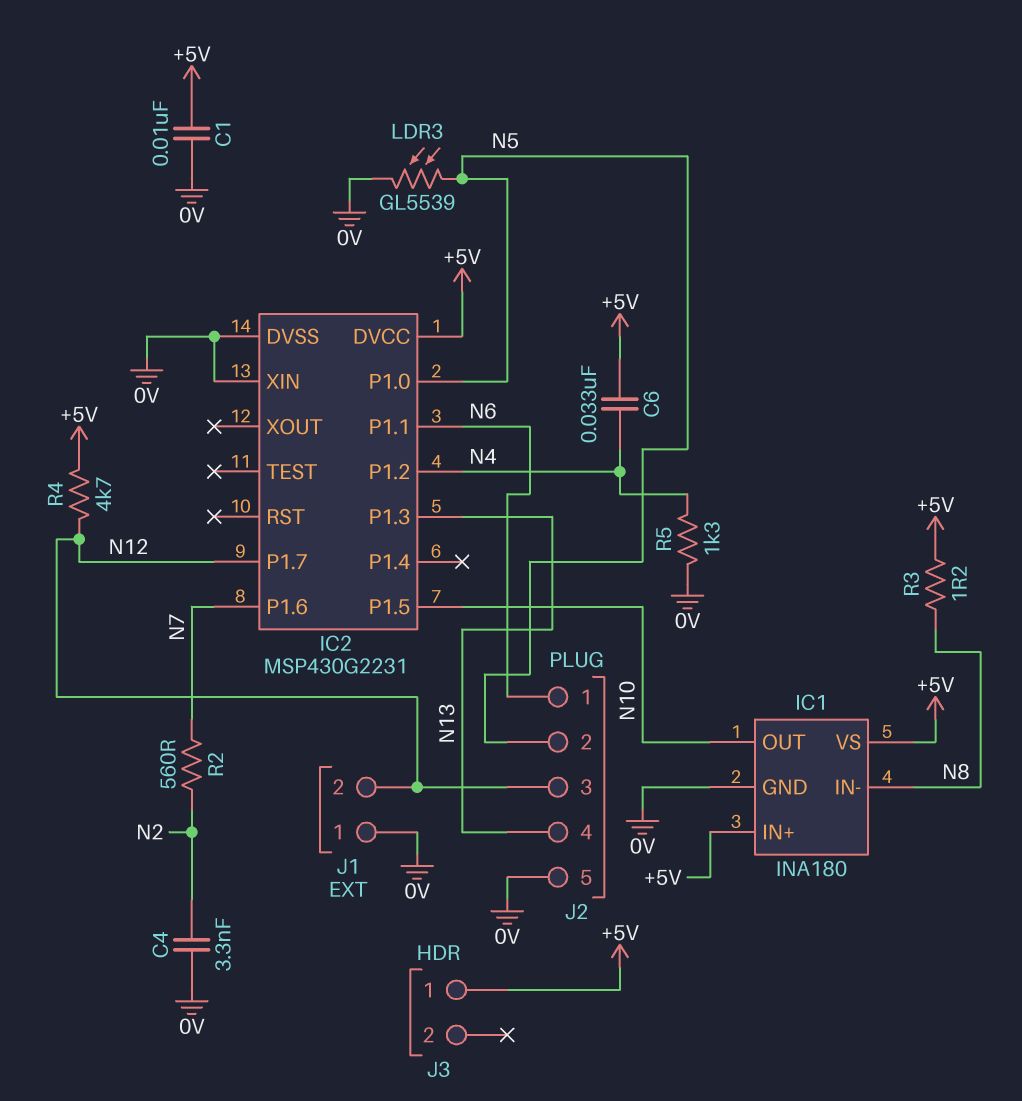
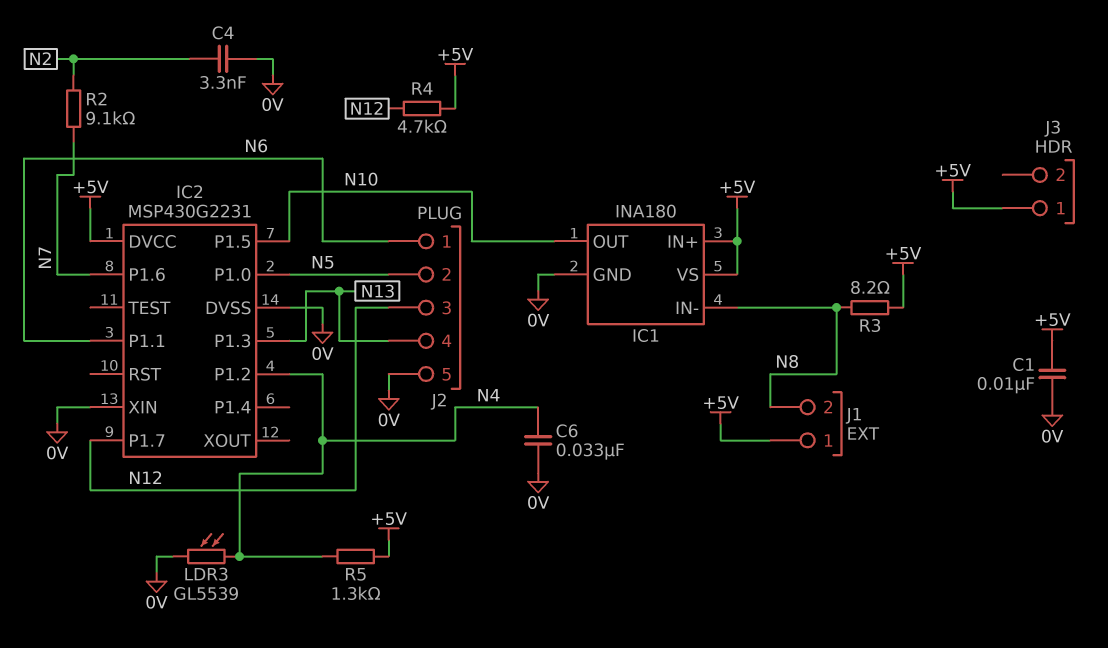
C6: 33nF (+5V, N4) -> 33nF (0V, N4)
J1 pin 1: 0V -> +5V
J1 pin 2: N12 -> N8
LDR3: GL5539 (0V, N5) -> GL5539 (0V, N4)
R2: 560 (N2, N7) -> 9.1k (N2, N7)
R3: 1.2 (+5V, N8) -> 8.2 (+5V, N8)
R5: 1.3k (0V, N4) -> 1.3k (+5V, N4)

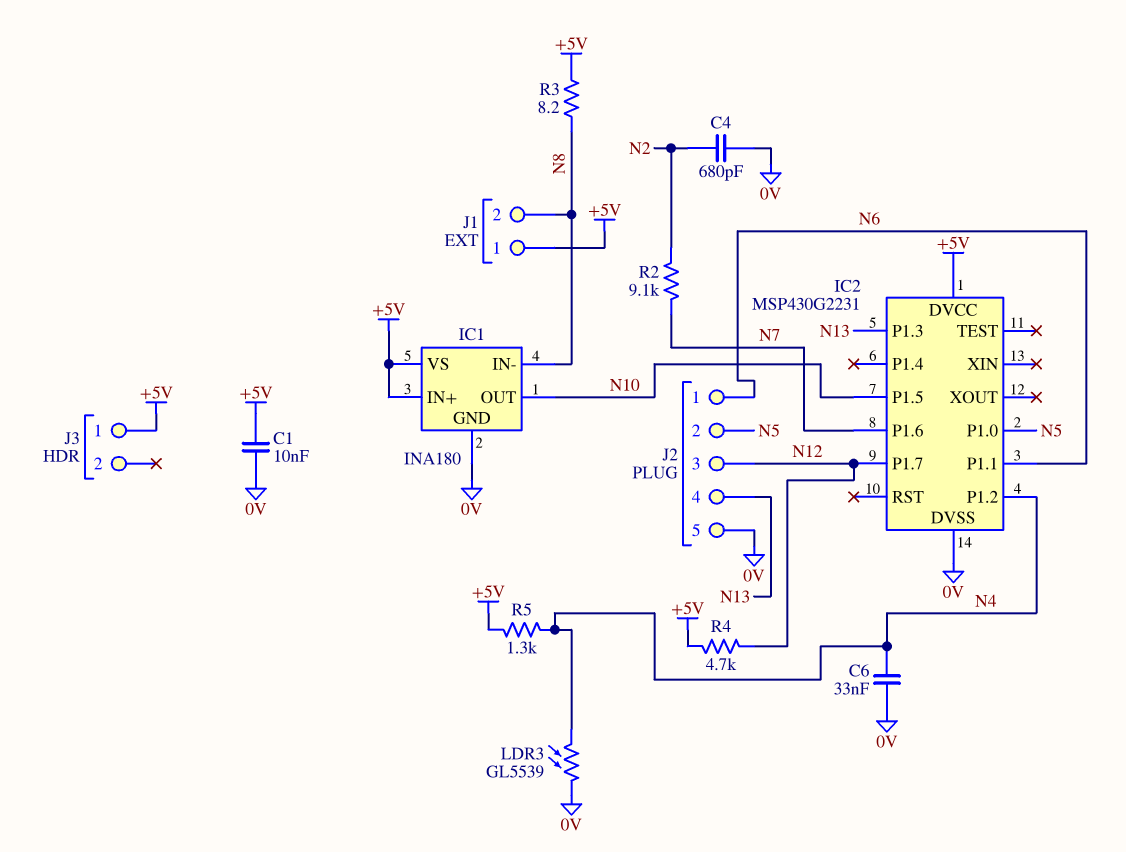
C4: 3.3nF (0V, N2) -> 680pF (0V, N2)
IC2 pin XIN: 0V -> none

